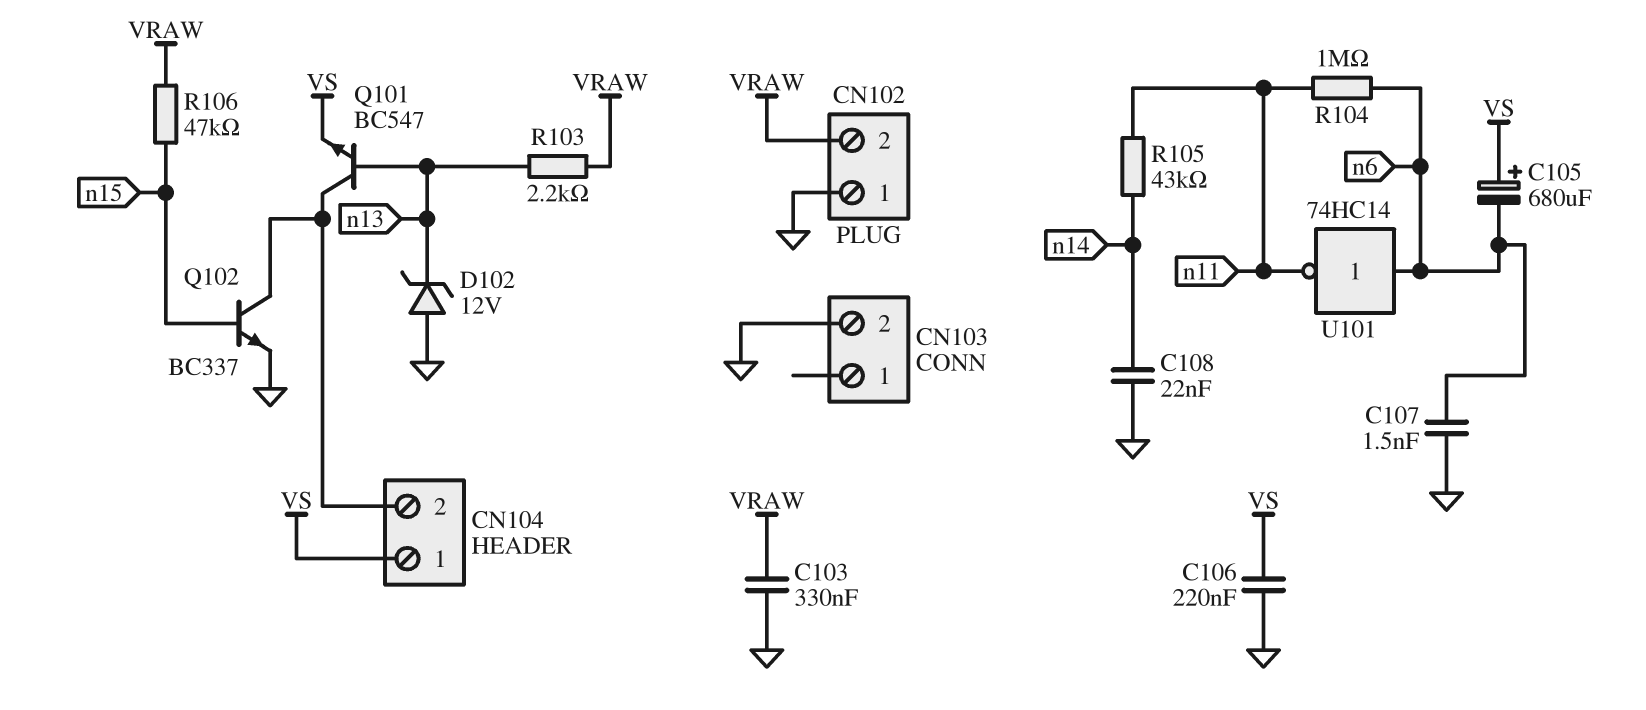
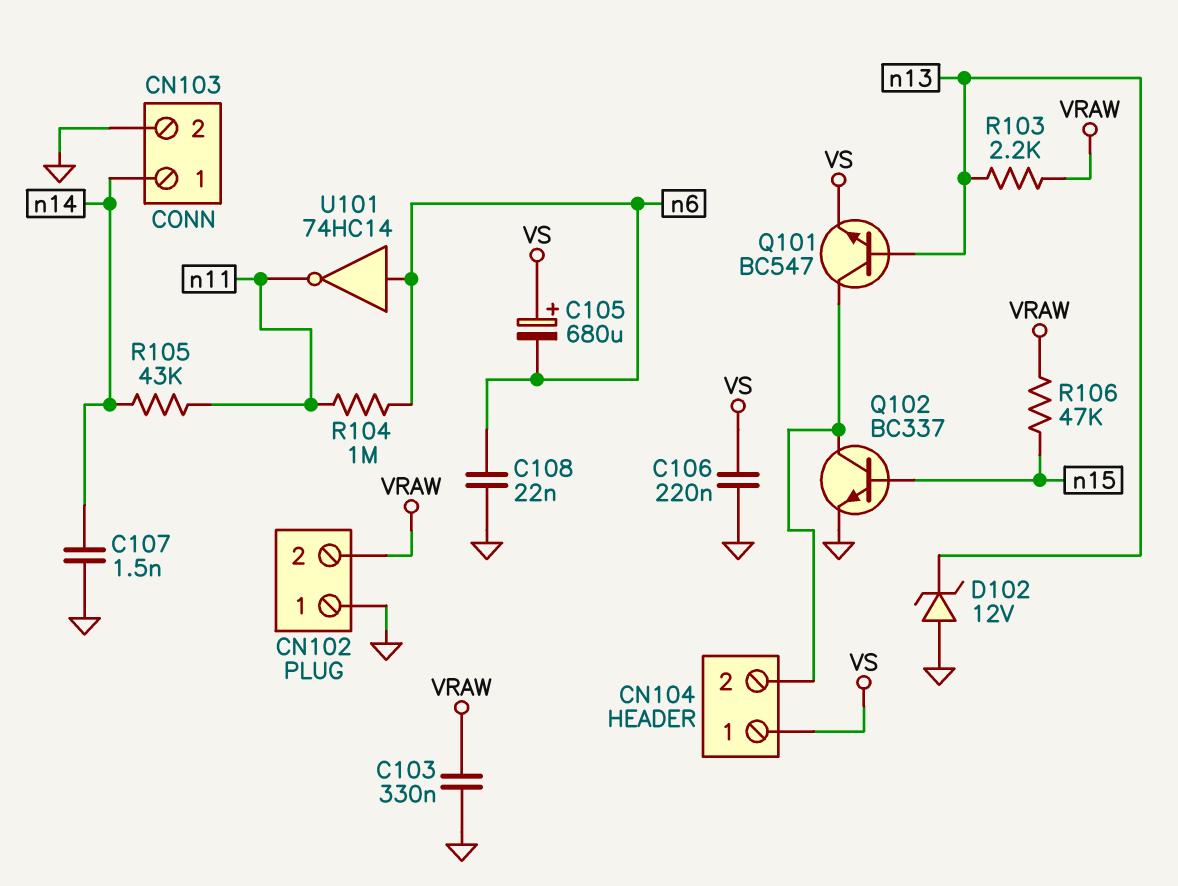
C107: 1.5nF (GND, n6) -> 1.5nF (GND, n14)
C108: 22nF (GND, n14) -> 22nF (GND, n6)
CN103 pin 1: none -> n14

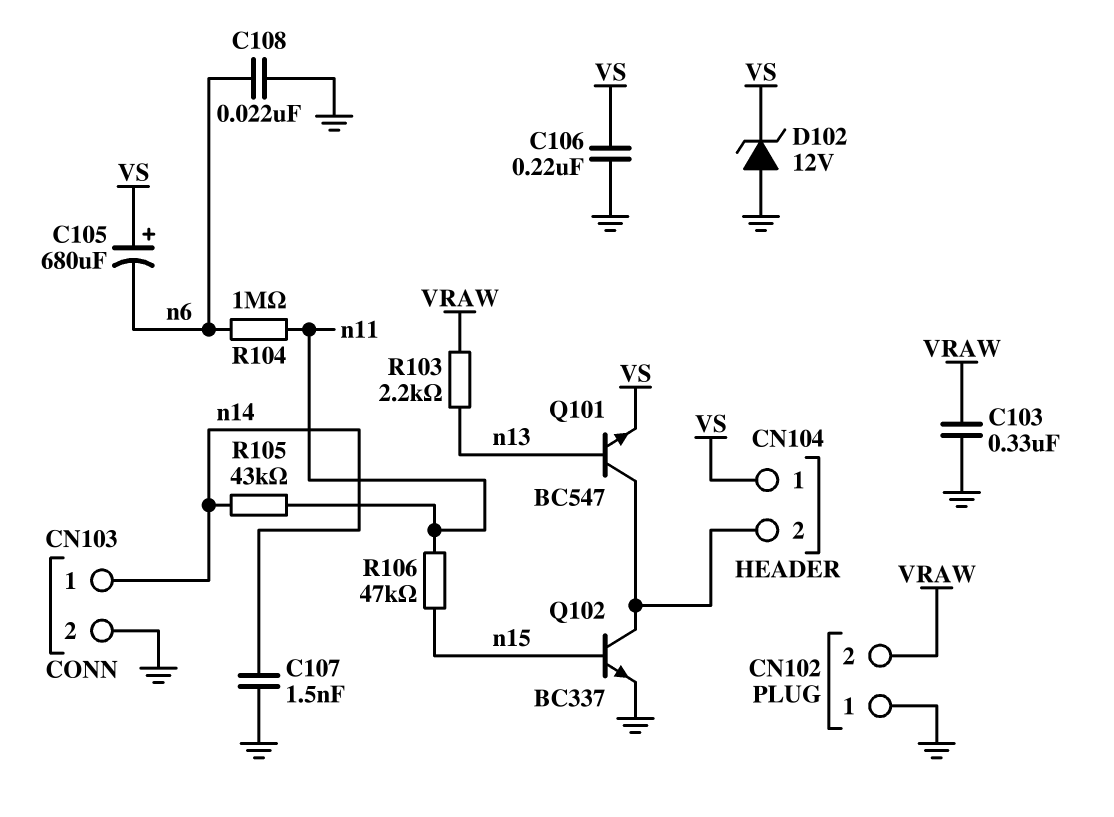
D102: zener 12V (A GND, K n13) -> zener 12V (A GND, K VS)
R106: 47k (VRAW, n15) -> 47k (n11, n15)
U101: NOT 74HC14 (in n6, out n11) -> none

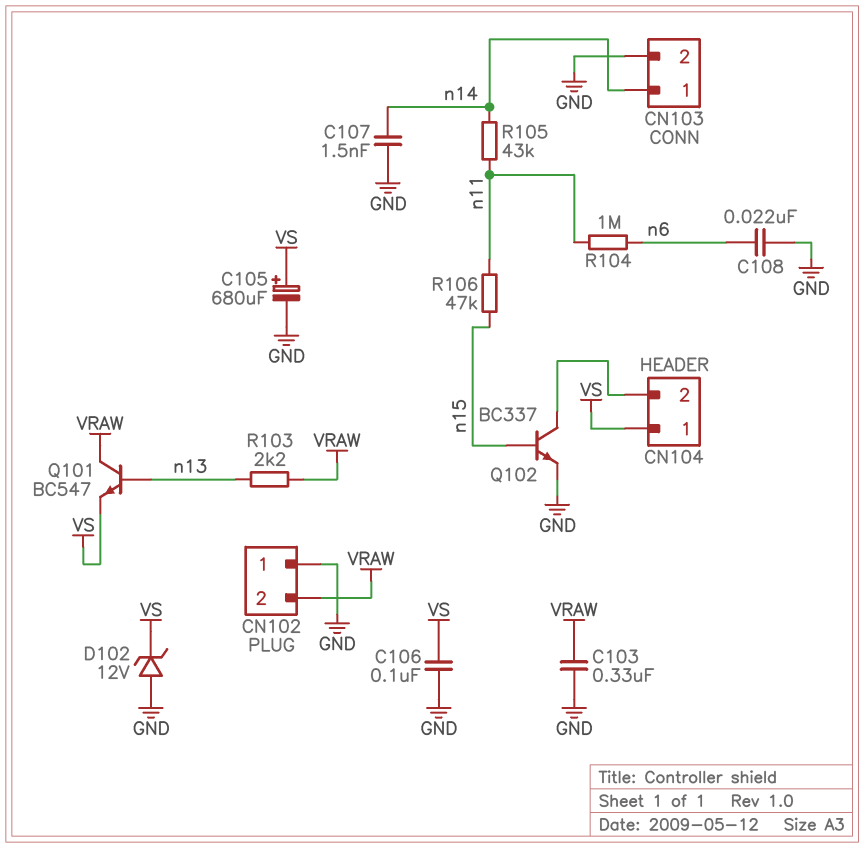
C105: 680uF (plus VS, minus n6) -> 680uF (plus VS, minus GND)
C106: 220nF (GND, VS) -> 100nF (GND, VS)
Q101: NPN BC547 (B n13, C CN104/2, E VS) -> NPN BC547 (B n13, C VRAW, E VS)

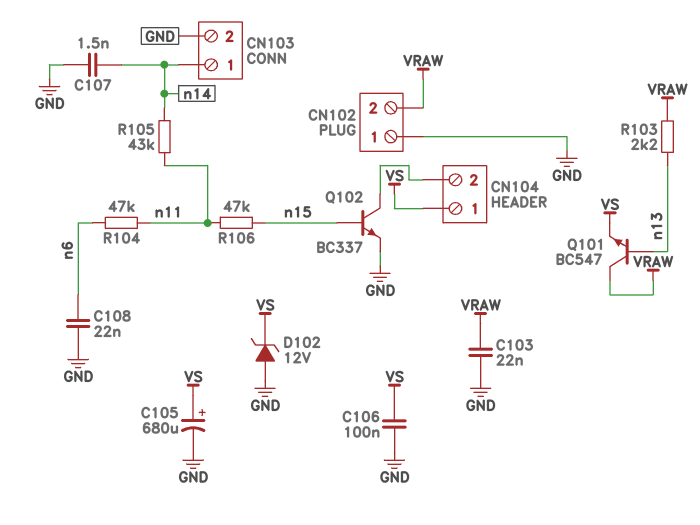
C103: 330nF (GND, VRAW) -> 22nF (GND, VRAW)
R104: 1M (n6, n11) -> 47k (n6, n11)

